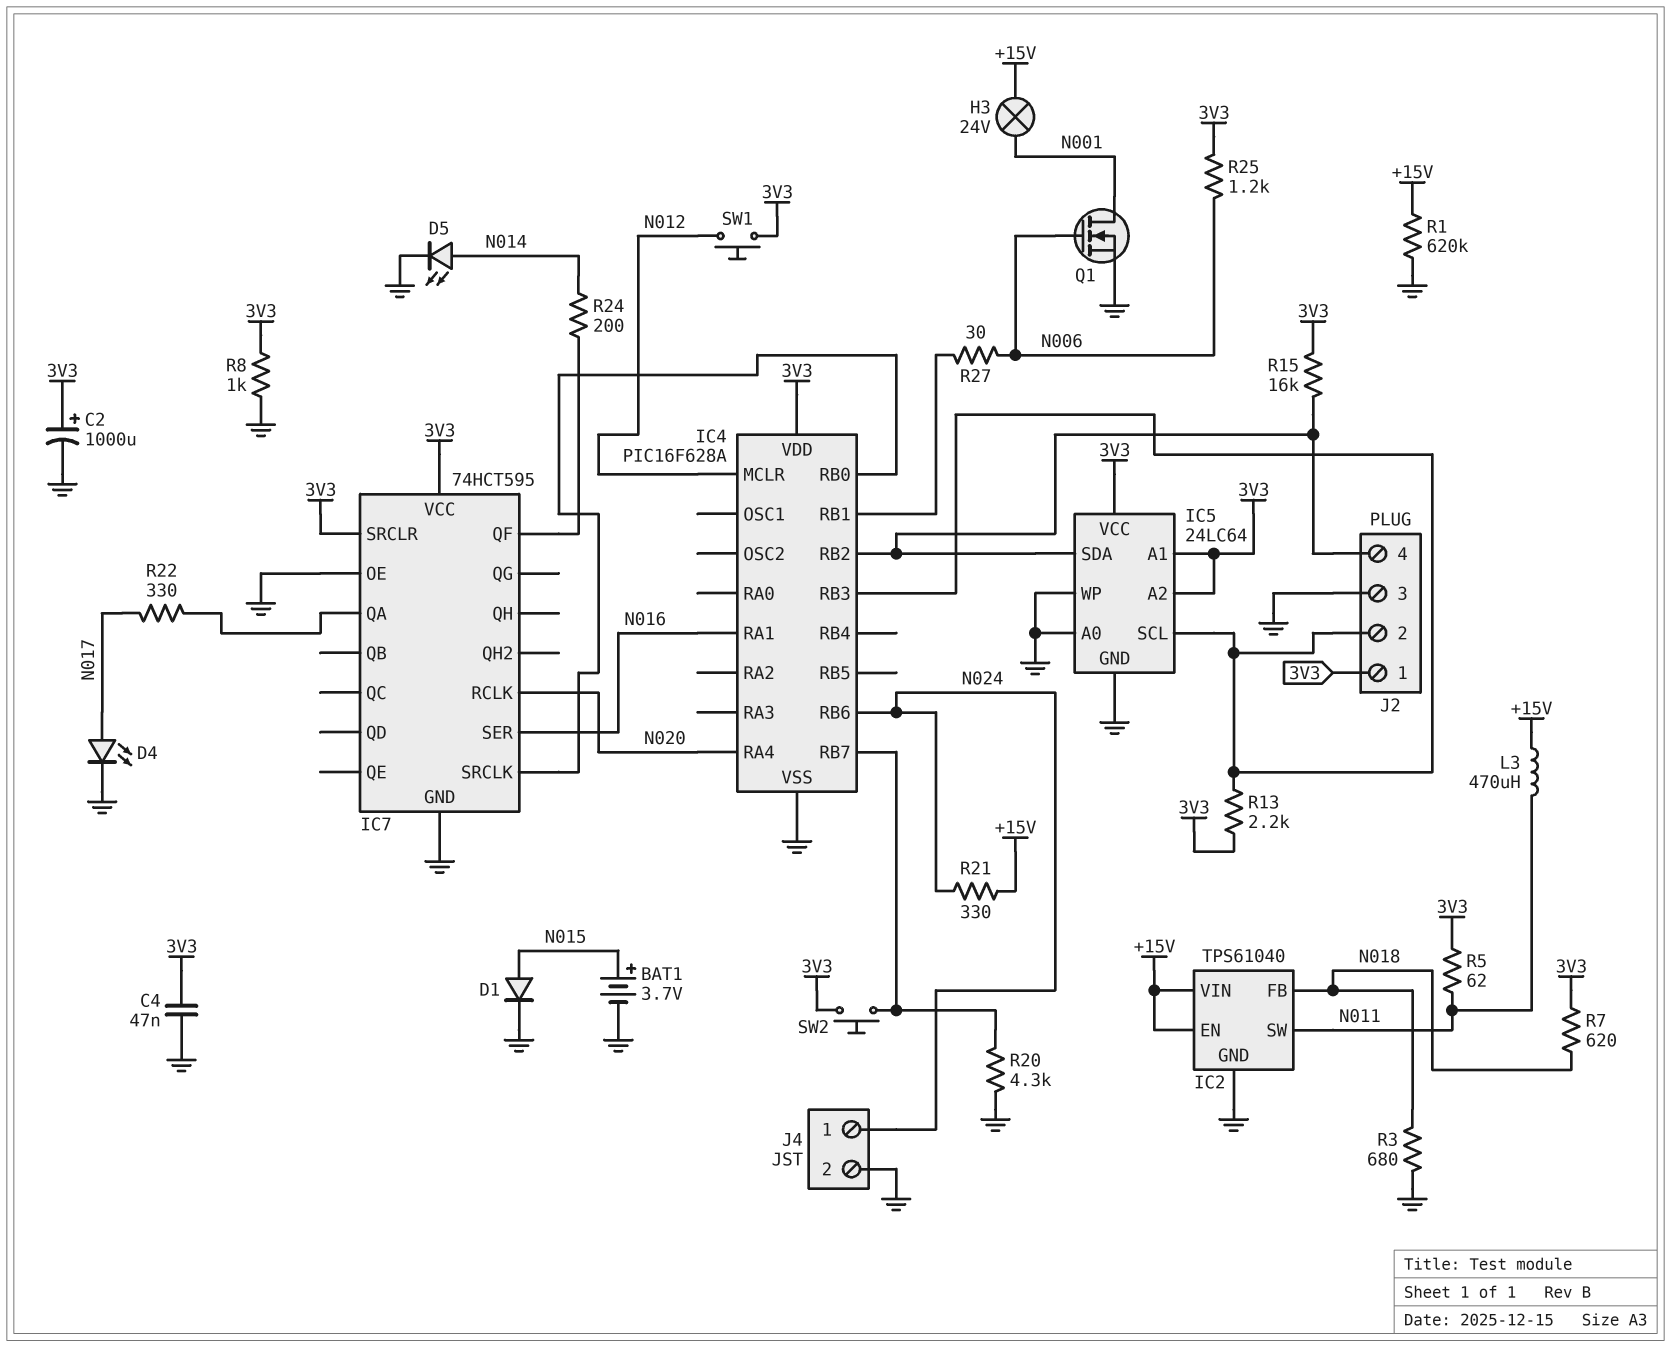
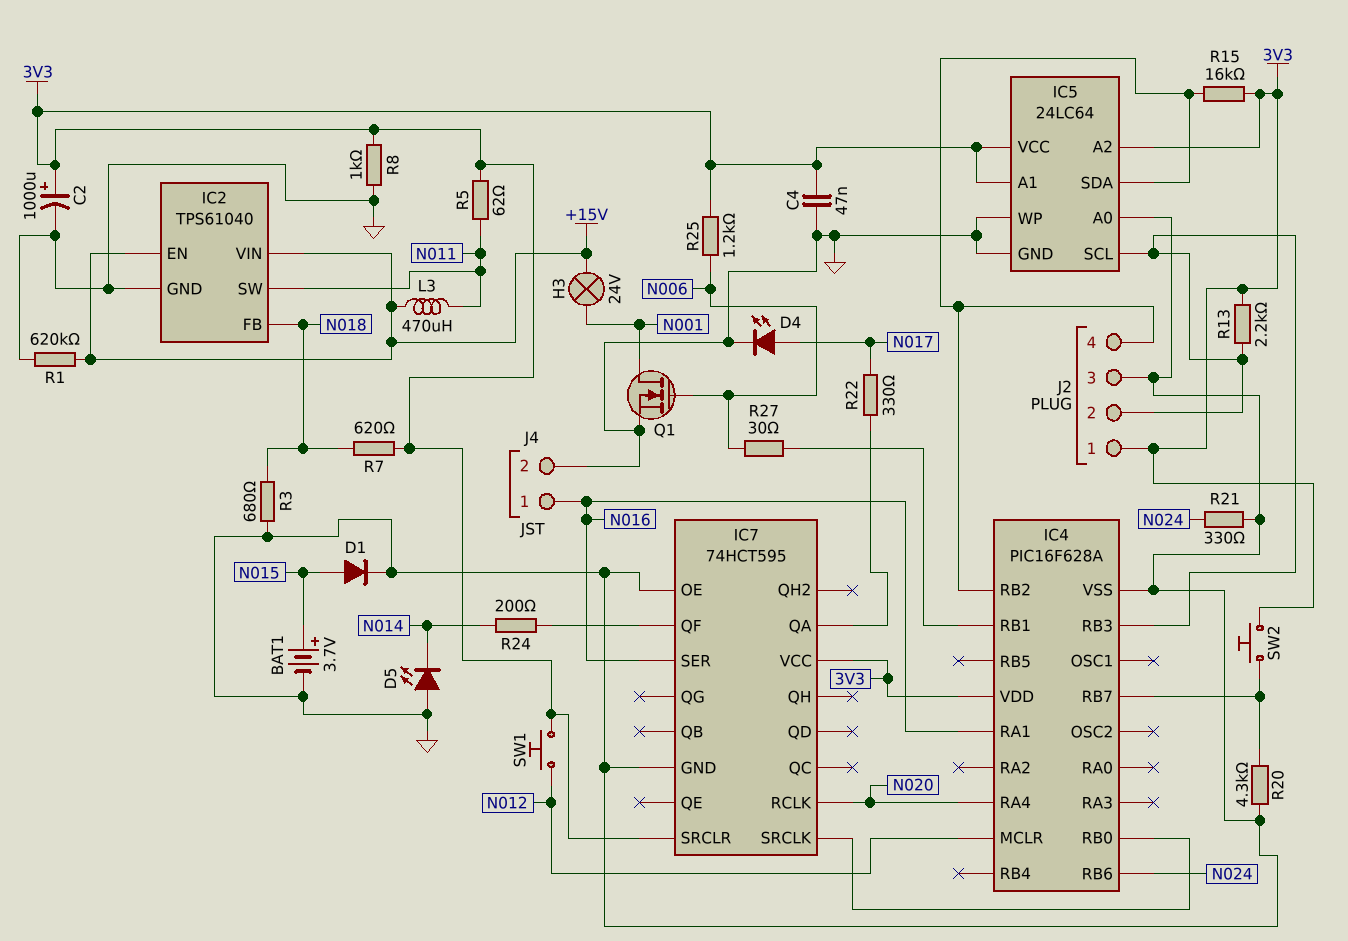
D5: LED (A N014, K GND) -> LED (A GND, K N014)
J4 pin 1: N024 -> N016
R21: 330 (+15V, N024) -> 330 (GND, N024)

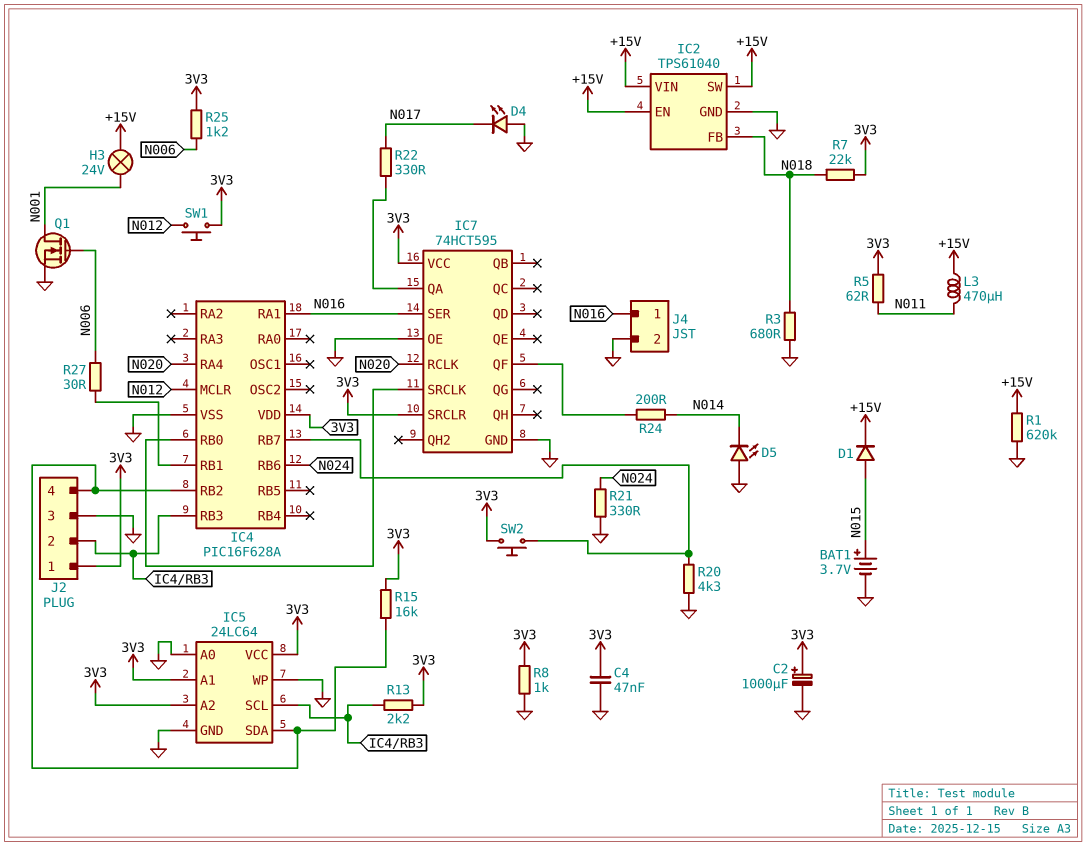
D1: diode (A N015, K GND) -> diode (A N015, K +15V)
D4: LED (A N017, K GND) -> LED (A GND, K N017)
IC2 pin SW: N011 -> +15V
R7: 620 (3V3, N018) -> 22k (3V3, N018)

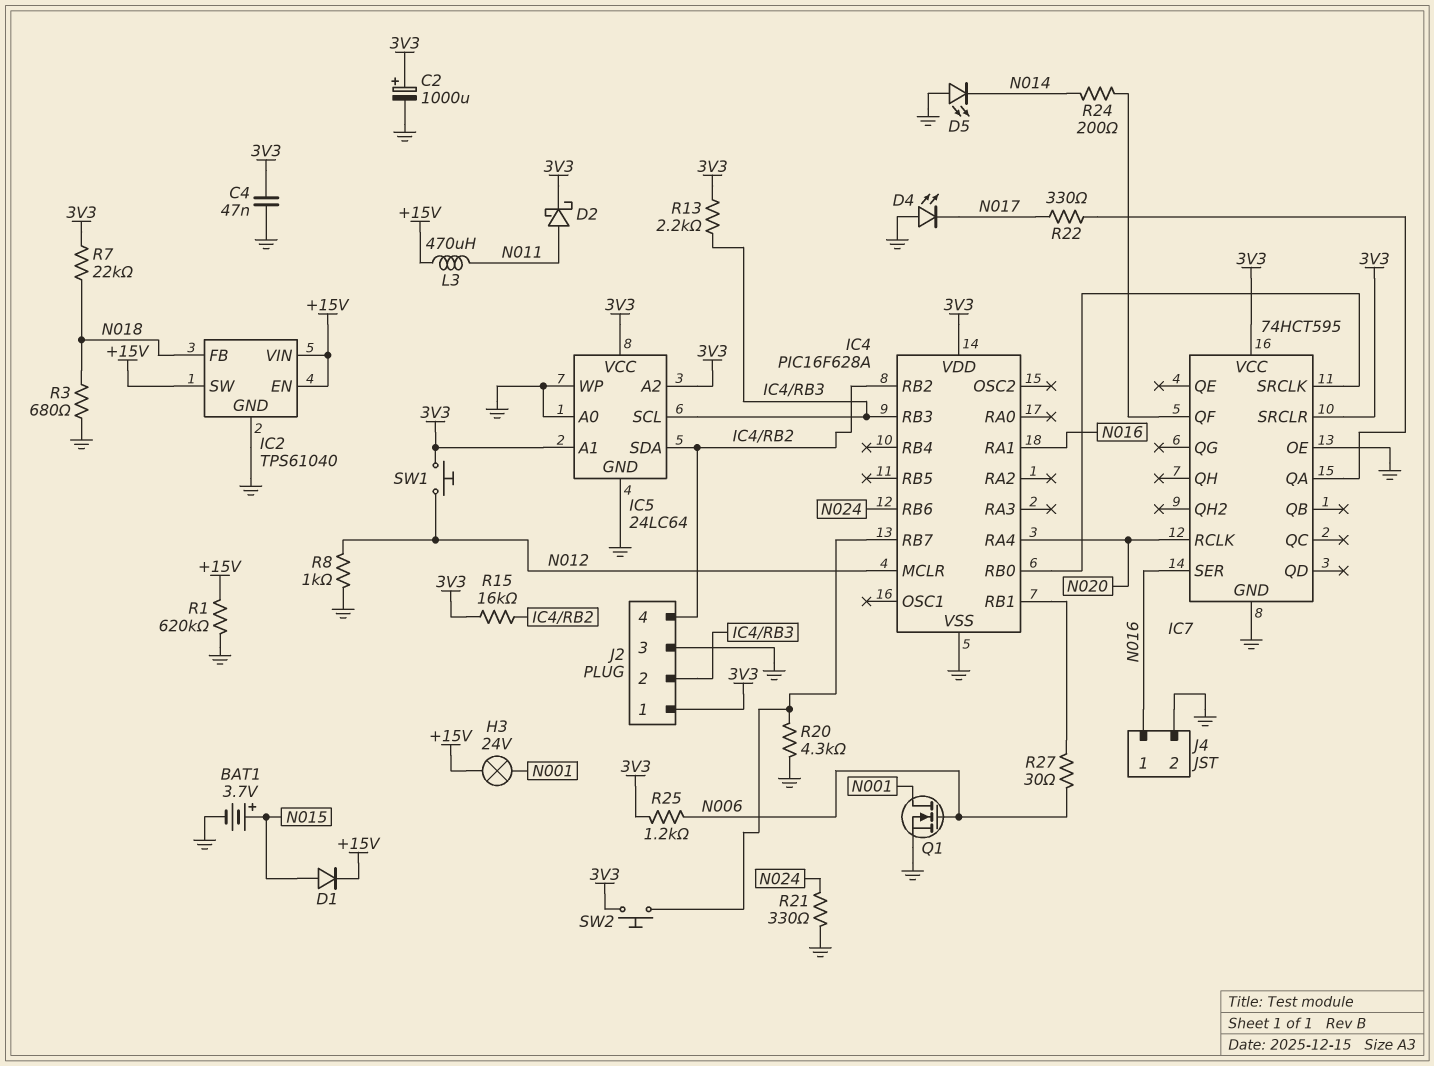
D2: none -> schottky (A N011, K 3V3)
R5: 62 (3V3, N011) -> none
R8: 1k (3V3, GND) -> 1k (GND, N012)

